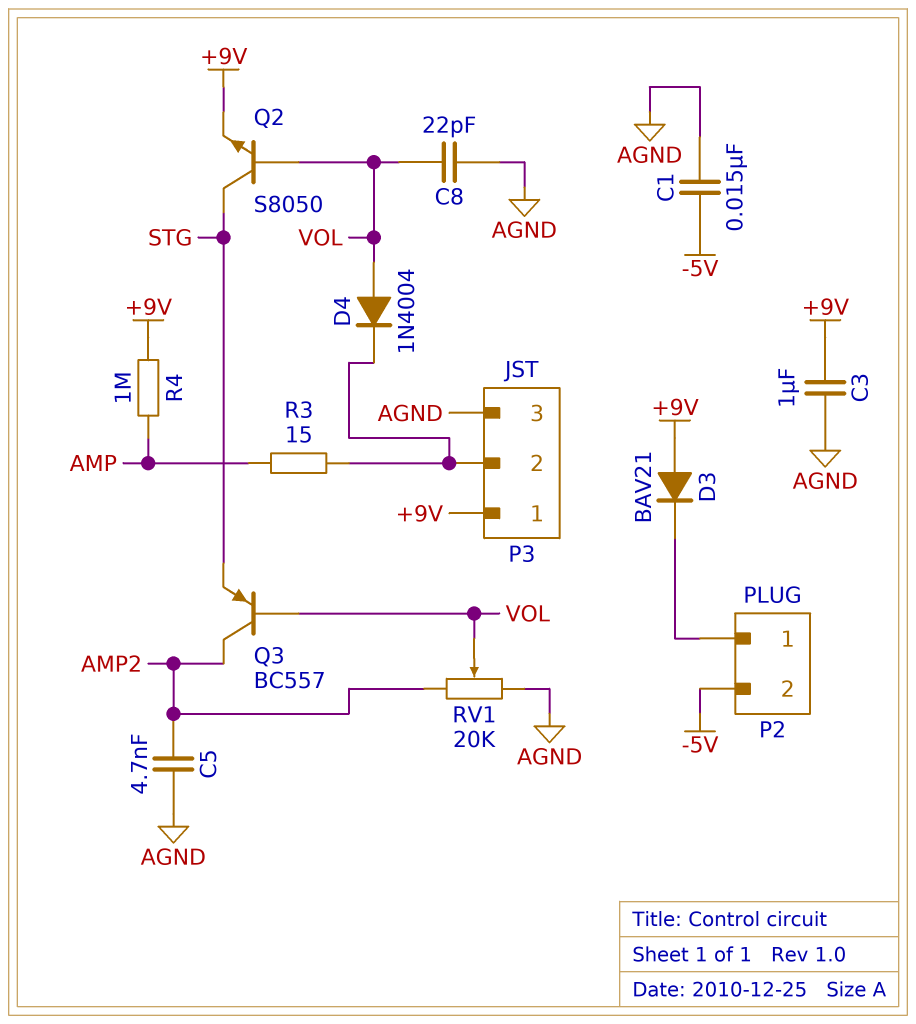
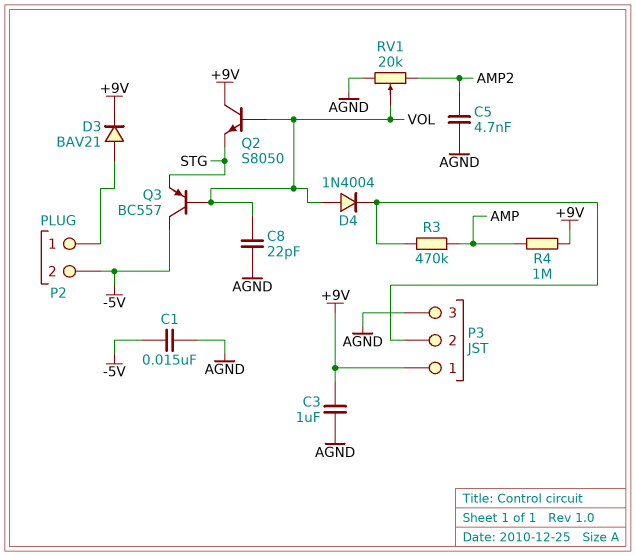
D3: diode BAV21 (A +9V, K P2/1) -> diode BAV21 (A P2/1, K +9V)
Q2: NPN S8050 (B VOL, C STG, E +9V) -> NPN S8050 (B VOL, C +9V, E STG)
Q3: PNP BC557 (B VOL, C AMP2, E STG) -> PNP BC557 (B VOL, C -5V, E STG)
R3: 15 (AMP, P3/2) -> 470k (AMP, P3/2)

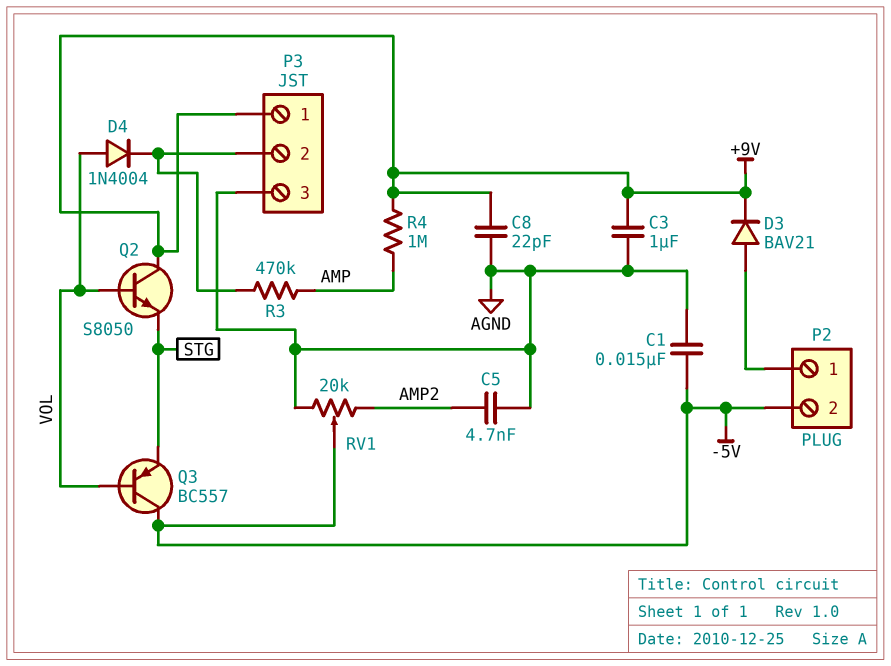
C8: 22pF (AGND, VOL) -> 22pF (+9V, AGND)
RV1: 20k (AGND, AMP2, wiper VOL) -> 20k (AGND, AMP2, wiper -5V)

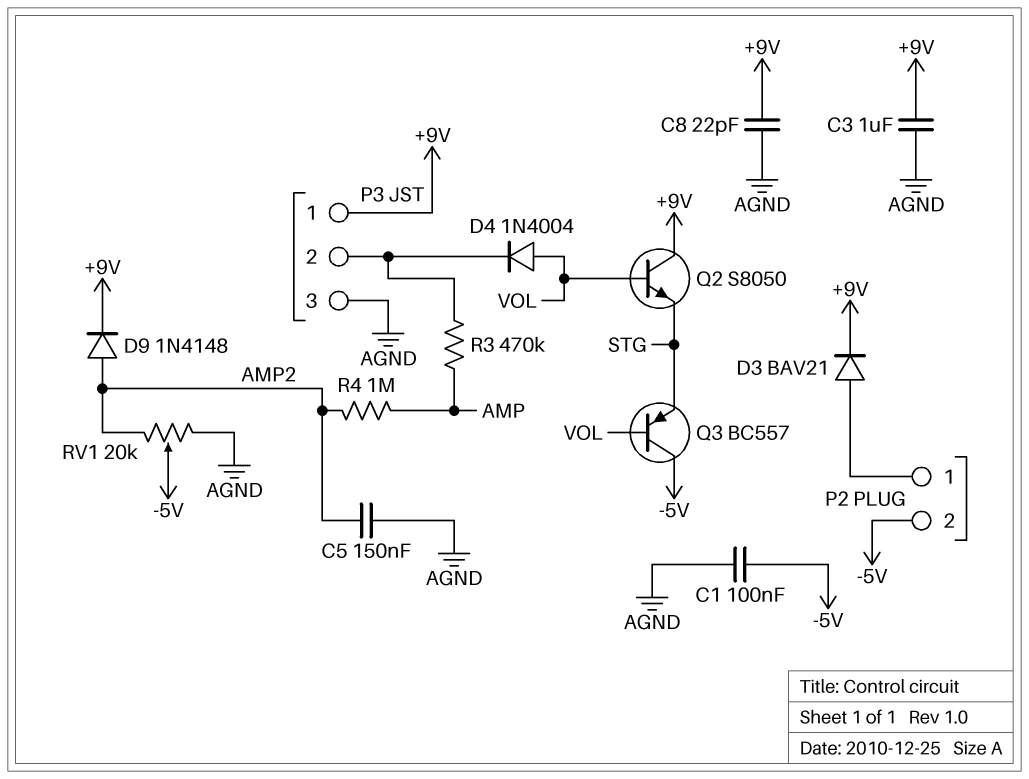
C1: 15nF (-5V, AGND) -> 100nF (-5V, AGND)
C5: 4.7nF (AGND, AMP2) -> 150nF (AGND, AMP2)
D9: none -> diode 1N4148 (A AMP2, K +9V)
R4: 1M (+9V, AMP) -> 1M (AMP, AMP2)

